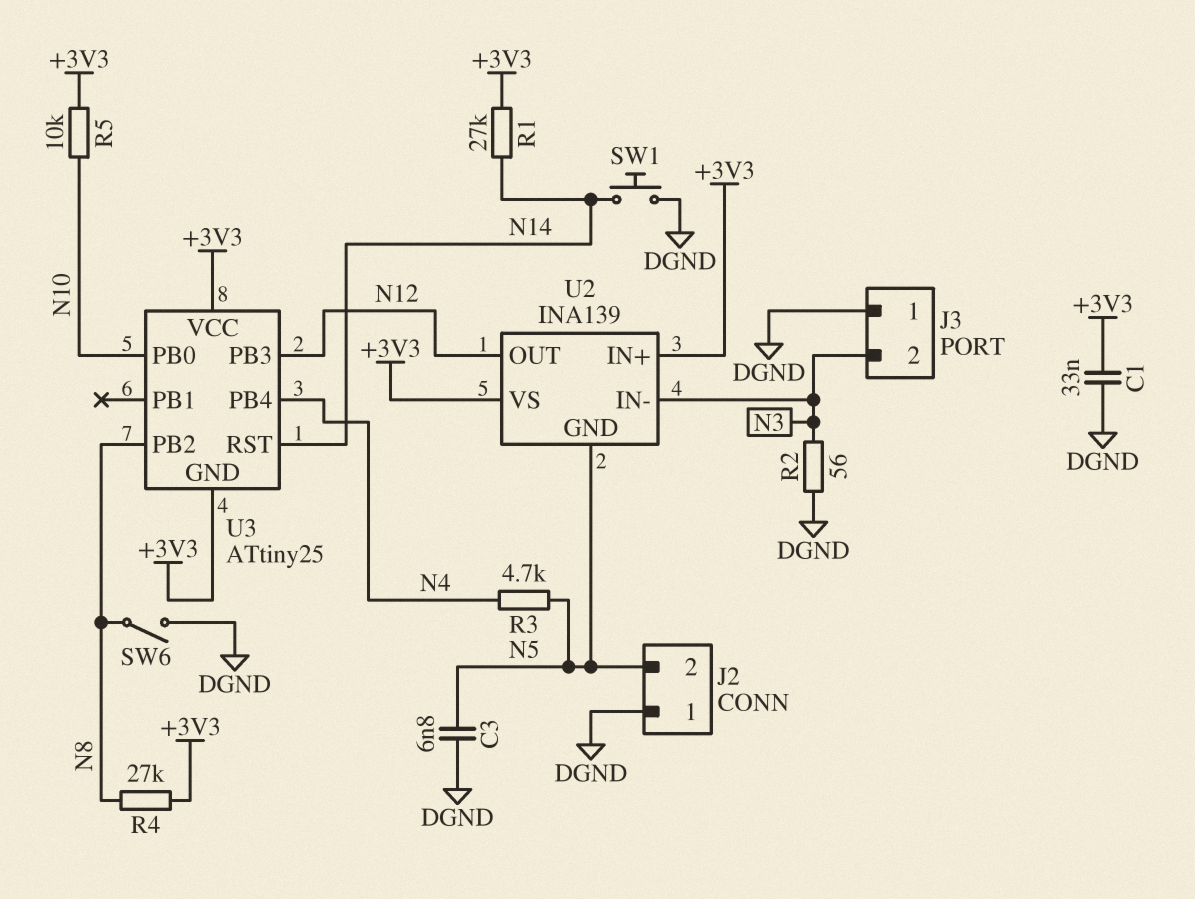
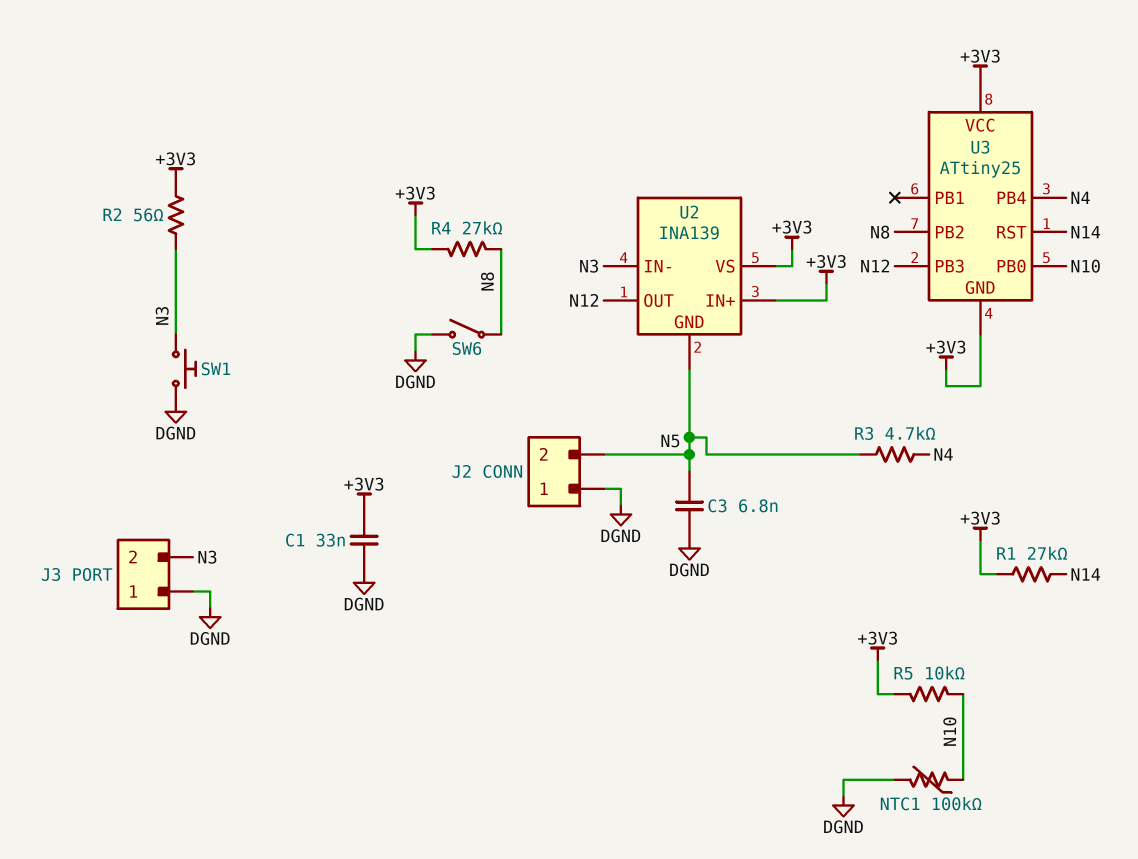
NTC1: none -> 100k (DGND, N10)
R2: 56 (DGND, N3) -> 56 (+3V3, N3)
SW1: button (DGND, N14) -> button (DGND, N3)

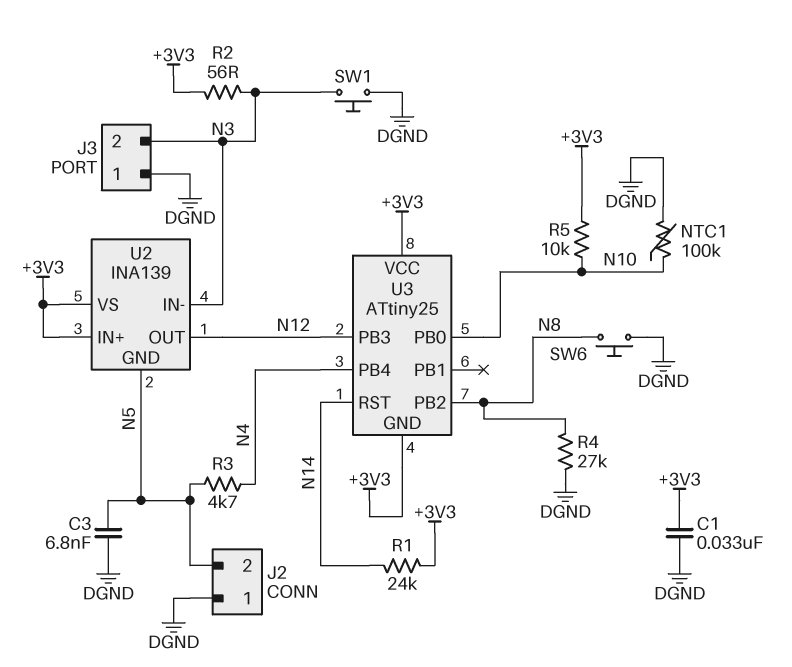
R1: 27k (+3V3, N14) -> 24k (+3V3, N14)
R4: 27k (+3V3, N8) -> 27k (DGND, N8)
SW6: switch (DGND, N8) -> button (DGND, N8)

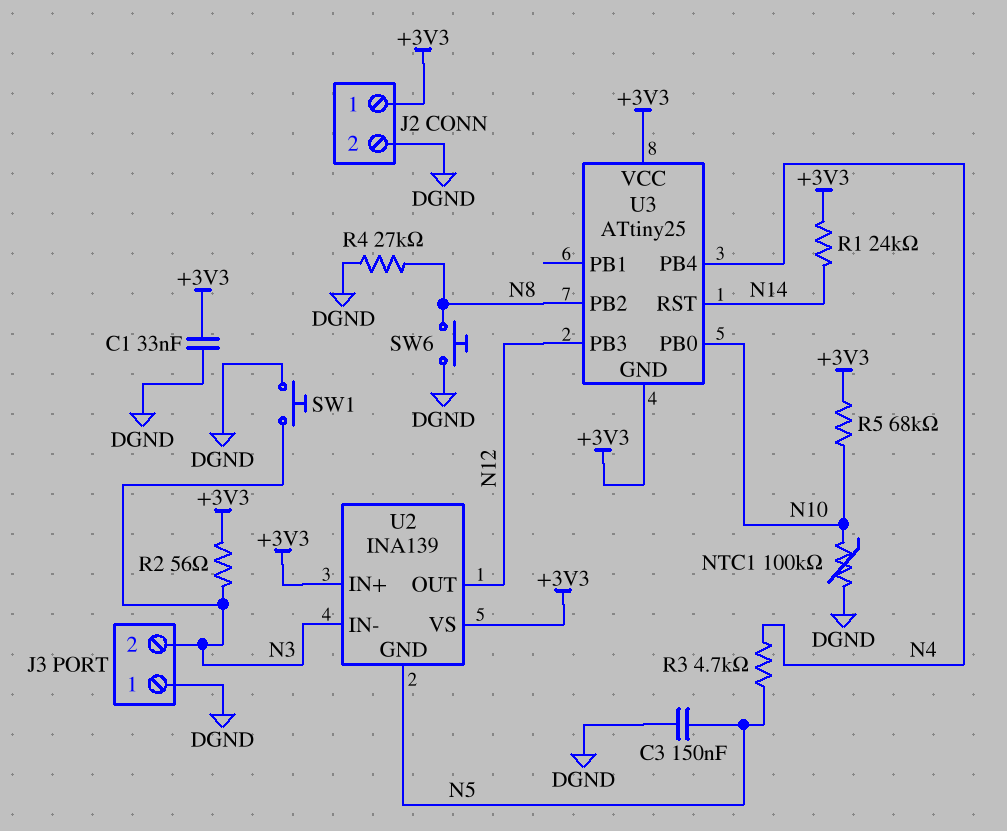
C3: 6.8nF (DGND, N5) -> 150nF (DGND, N5)
J2 pin 1: DGND -> +3V3
J2 pin 2: N5 -> DGND
R5: 10k (+3V3, N10) -> 68k (+3V3, N10)

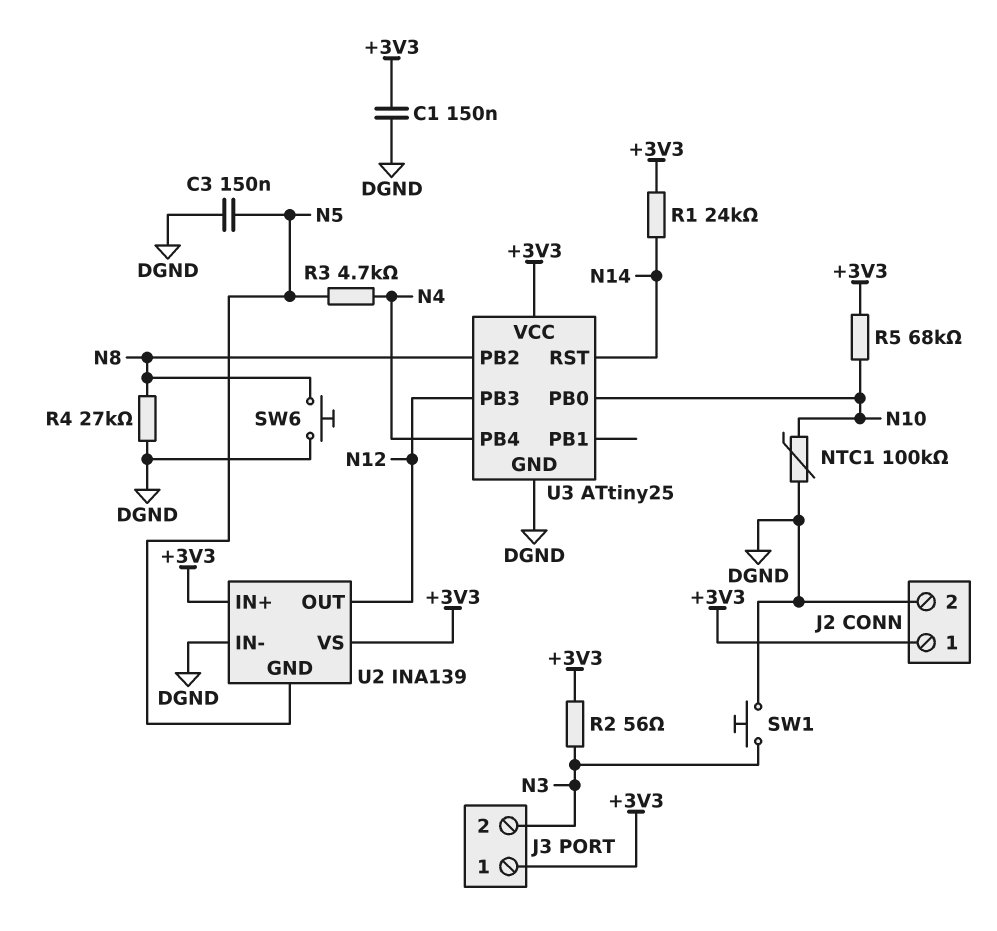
C1: 33nF (+3V3, DGND) -> 150nF (+3V3, DGND)
J3 pin 1: DGND -> +3V3
U2 pin IN-: N3 -> DGND
U3 pin GND: +3V3 -> DGND

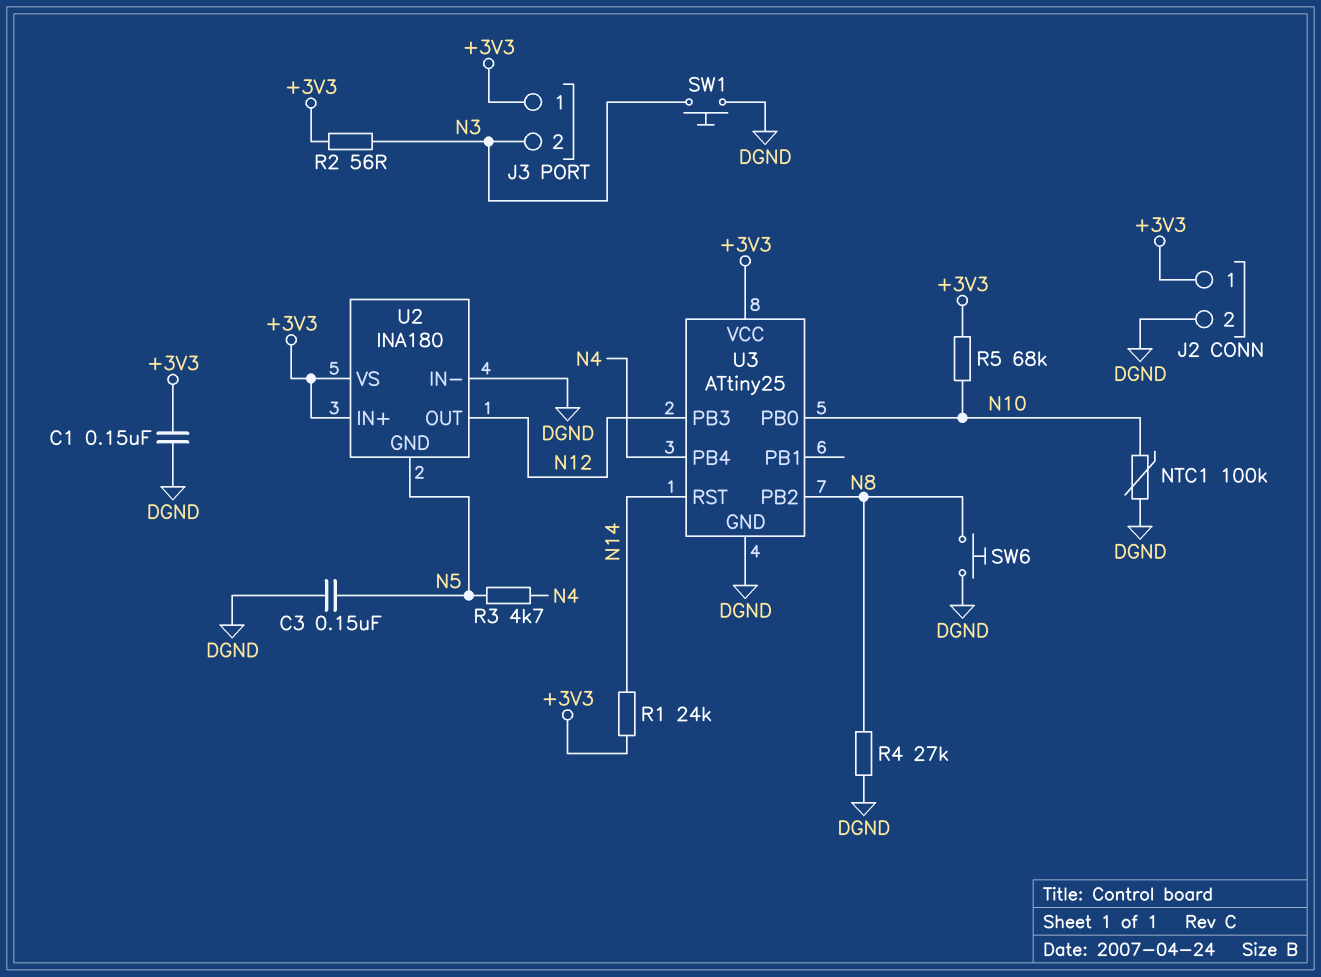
U2: INA139 -> INA180

